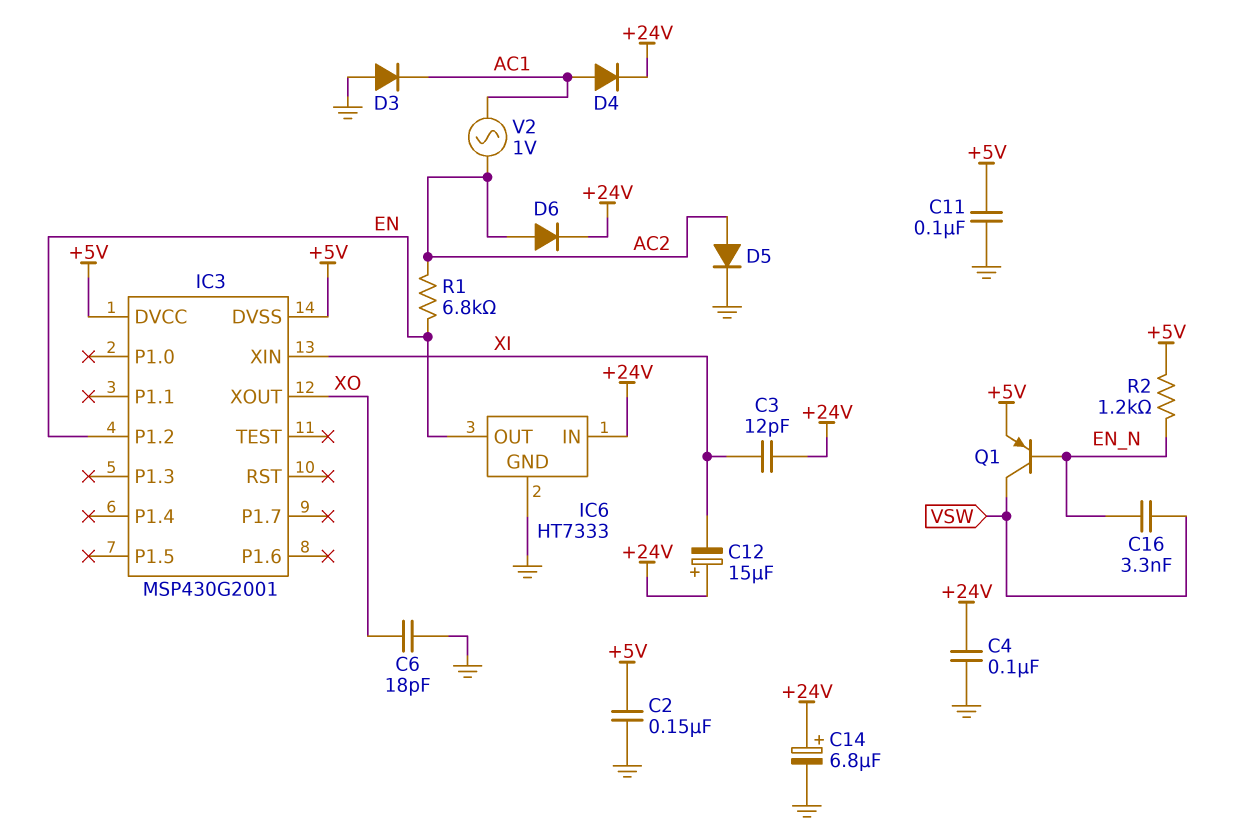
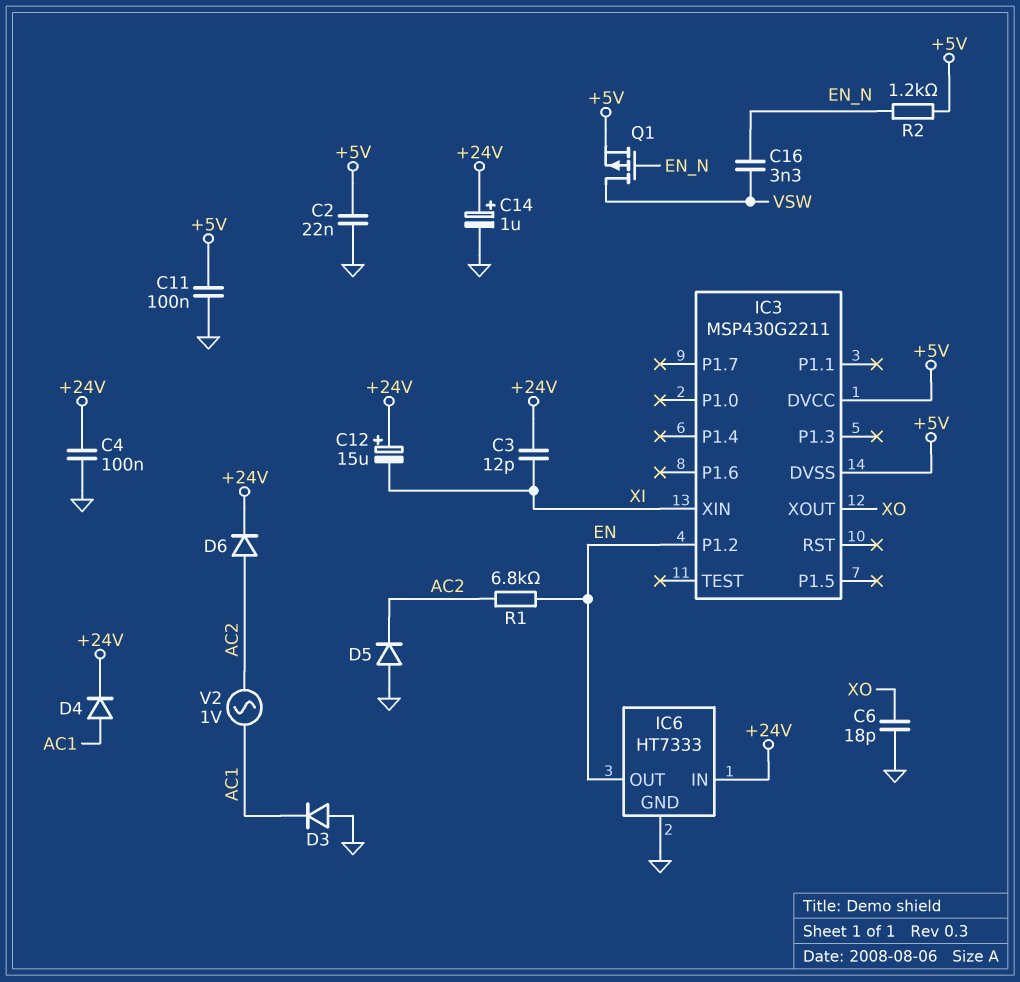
C2: 150nF (+5V, GND) -> 22nF (+5V, GND)
C14: 6.8uF (plus +24V, minus GND) -> 1uF (plus +24V, minus GND)
D5: diode (A AC2, K GND) -> diode (A GND, K AC2)
IC3: MSP430G2001 -> MSP430G2211
Q1: PNP (B EN_N, C VSW, E +5V) -> PMOS (G EN_N, D VSW, S +5V)

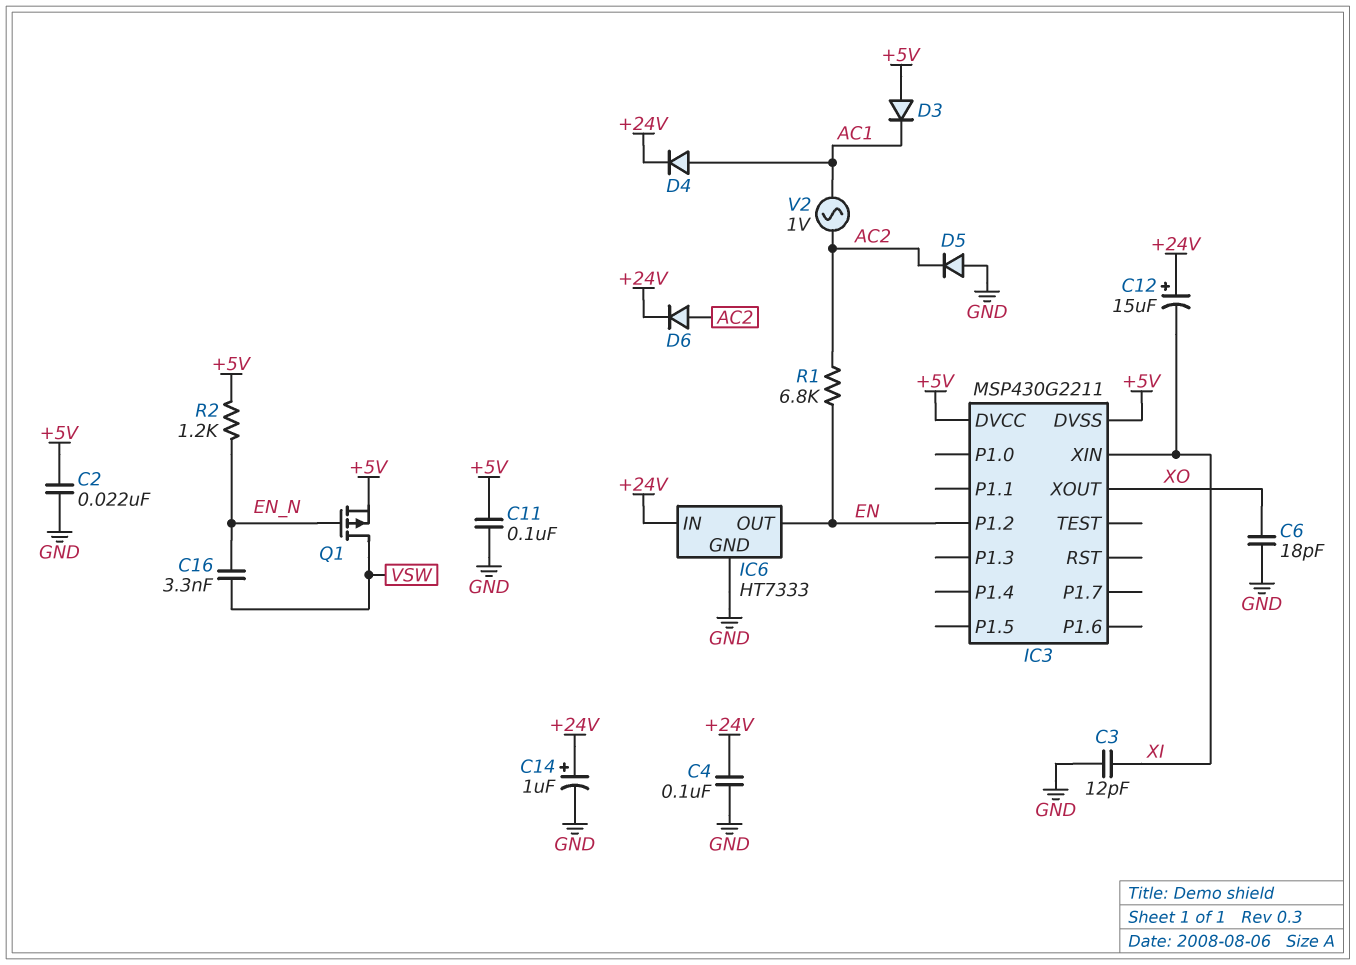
C3: 12pF (+24V, XI) -> 12pF (GND, XI)
D3: diode (A GND, K AC1) -> diode (A +5V, K AC1)

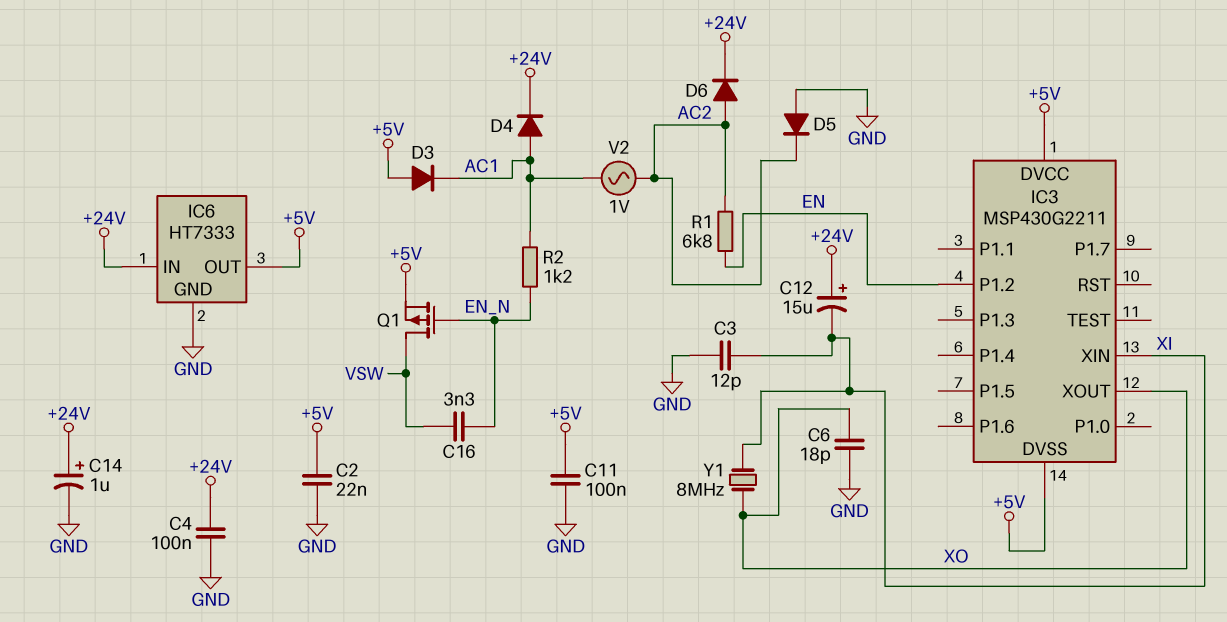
IC6 pin OUT: EN -> +5V
R2: 1.2k (+5V, EN_N) -> 1.2k (AC1, EN_N)
Y1: none -> 8MHz (XI, XO)

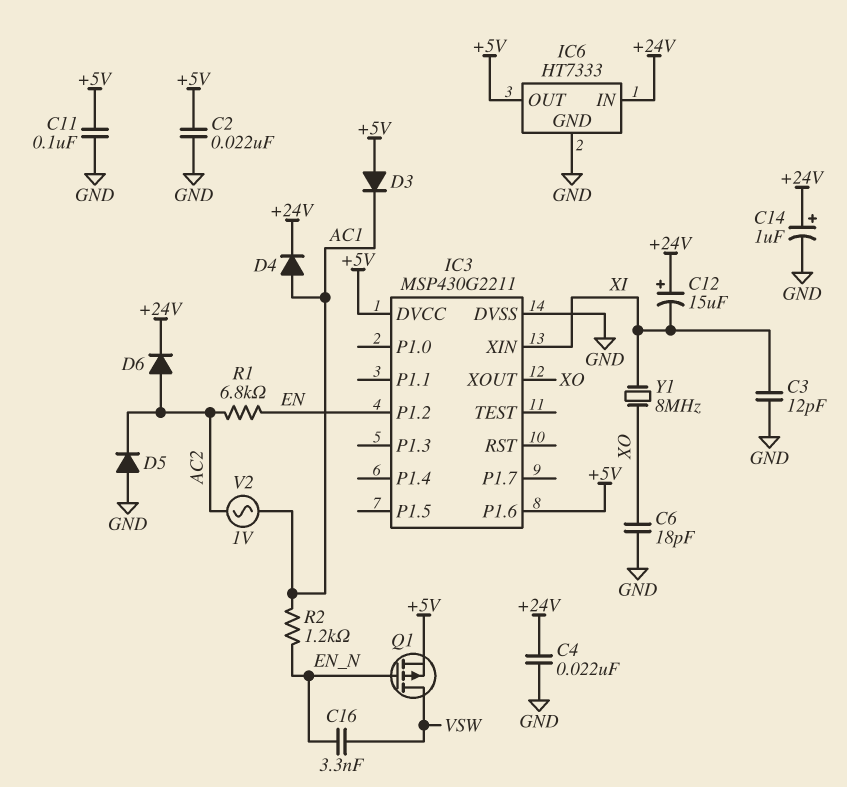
C4: 100nF (+24V, GND) -> 22nF (+24V, GND)
IC3 pin DVSS: +5V -> GND
IC3 pin P1.6: none -> +5V

